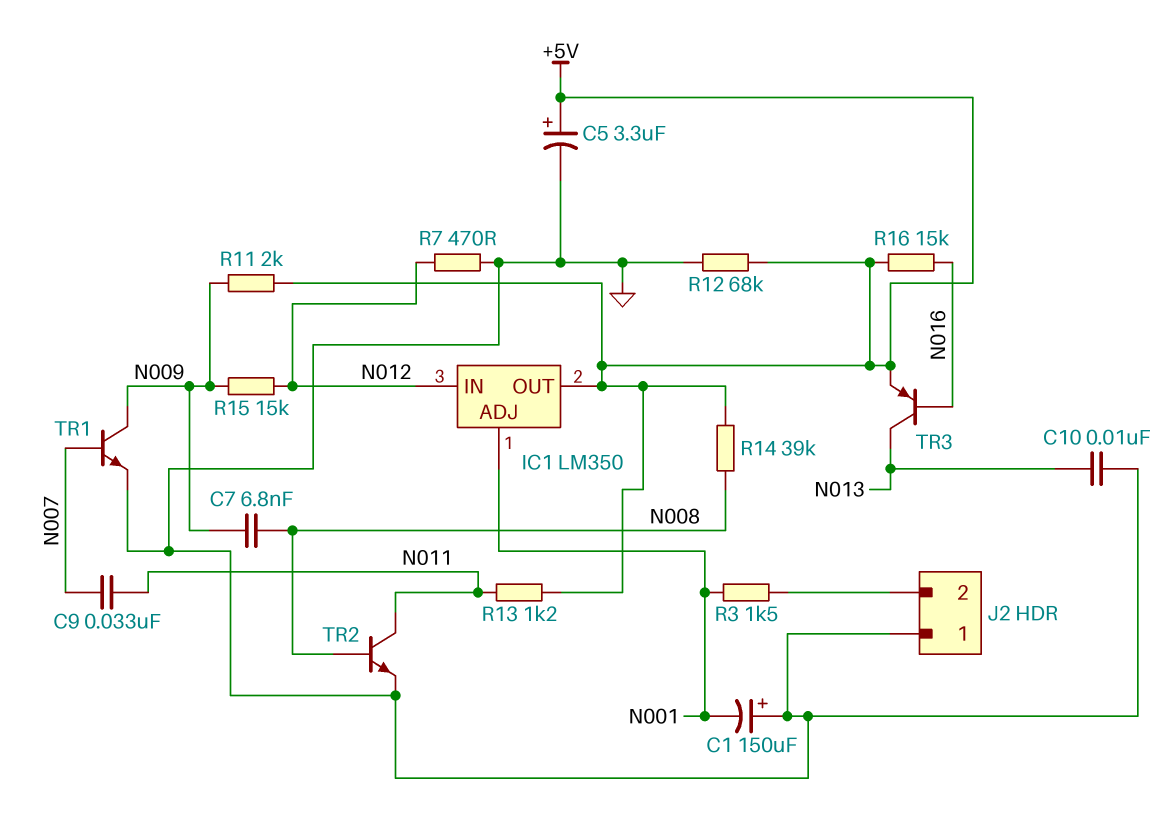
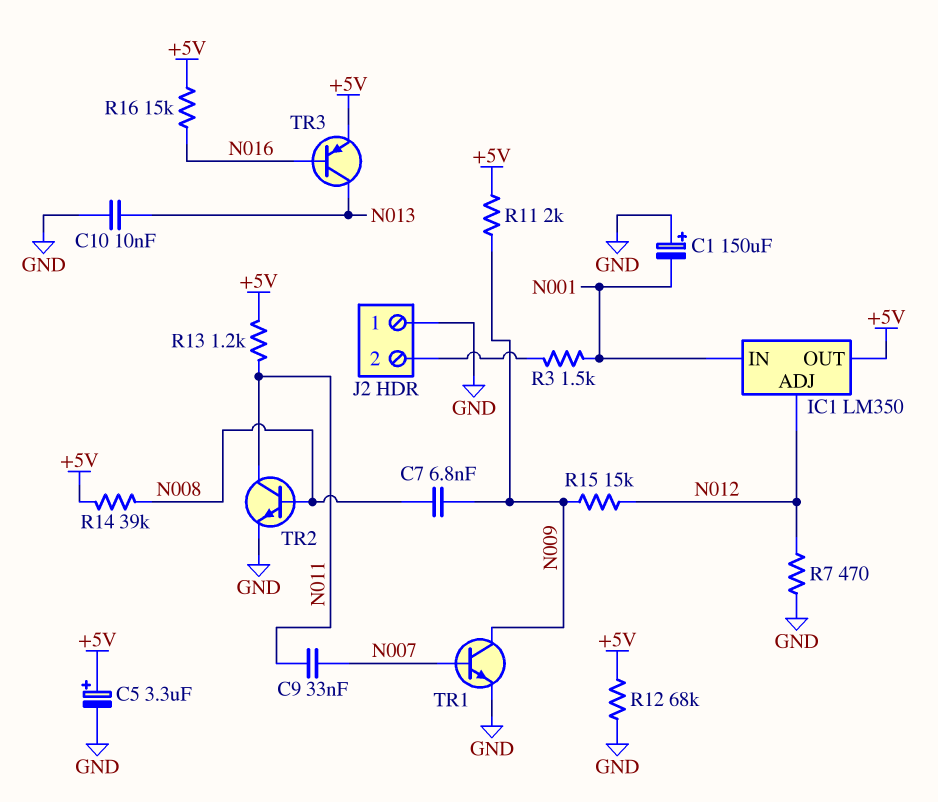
IC1 pin ADJ: N001 -> N012
IC1 pin IN: N012 -> N001

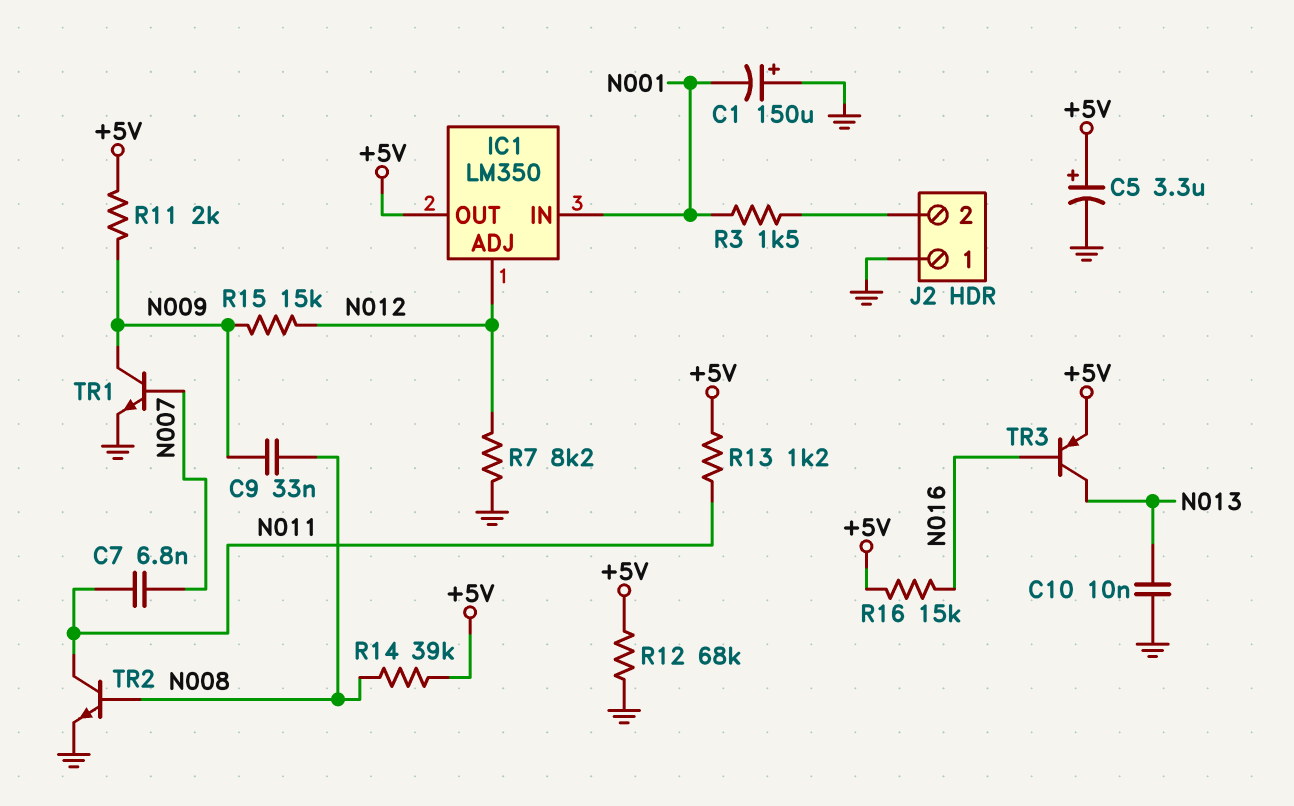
C7: 6.8nF (N008, N009) -> 6.8nF (N007, N011)
C9: 33nF (N007, N011) -> 33nF (N008, N009)
R7: 470 (GND, N012) -> 8.2k (GND, N012)

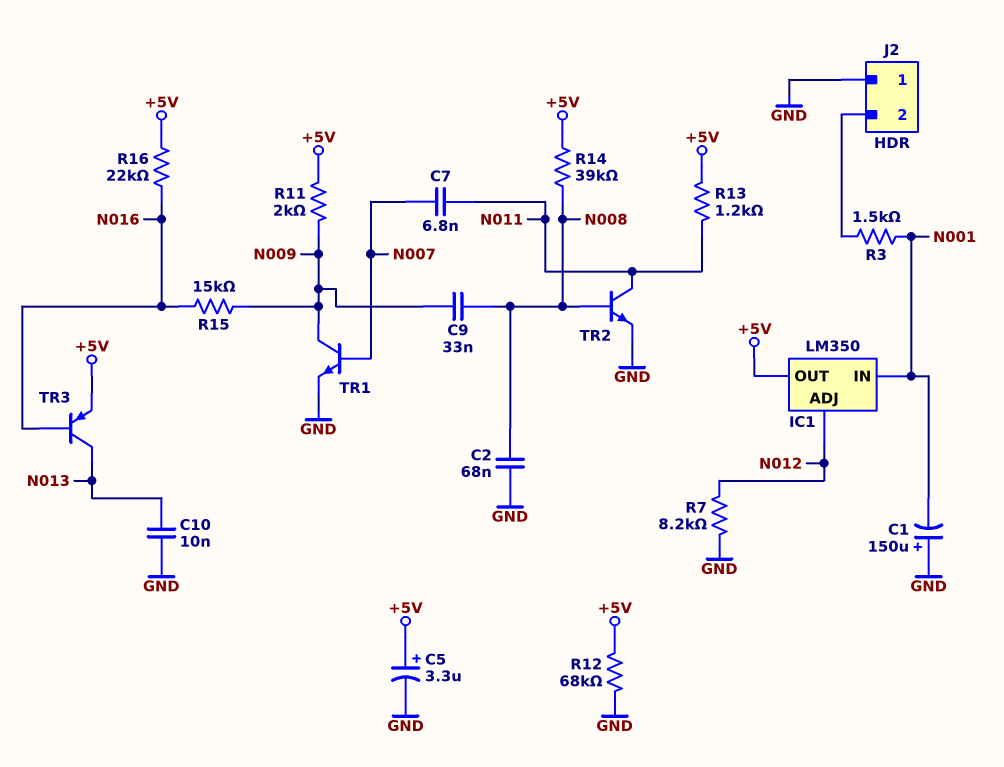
C2: none -> 68nF (GND, N008)
R15: 15k (N009, N012) -> 15k (N009, N016)
R16: 15k (+5V, N016) -> 22k (+5V, N016)

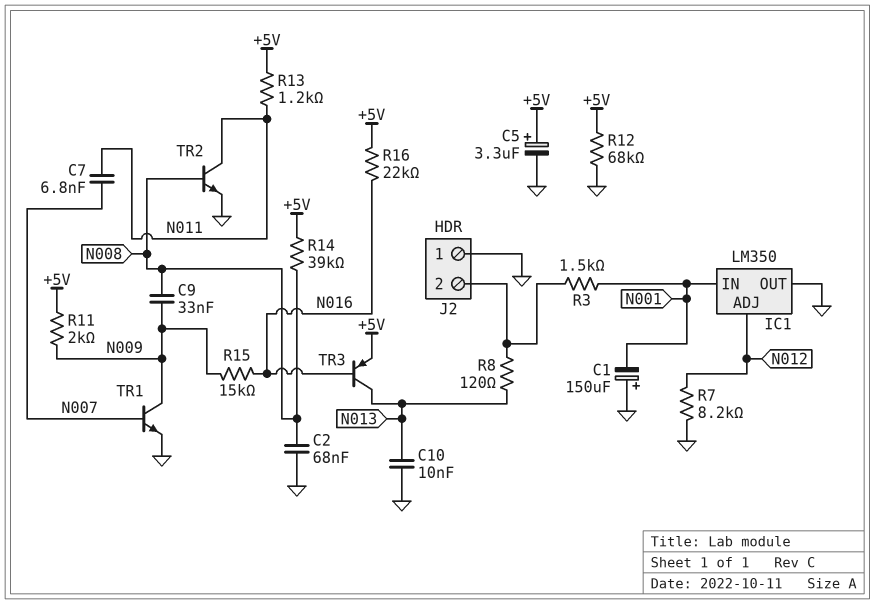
IC1 pin OUT: +5V -> GND
R8: none -> 120 (J2/2, N013)

